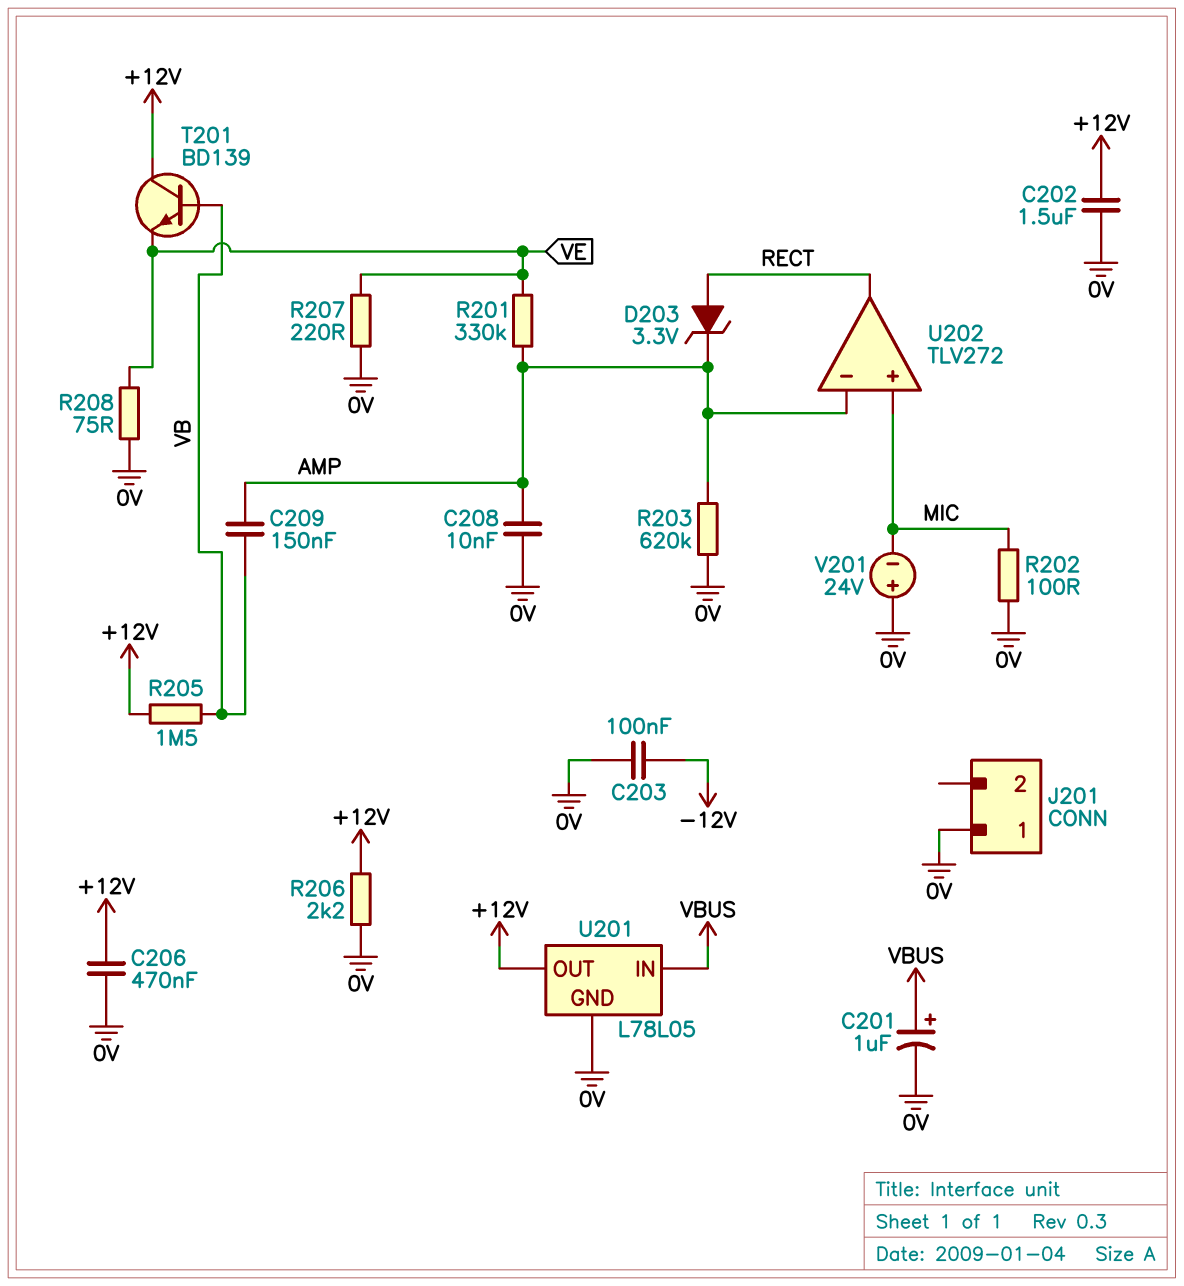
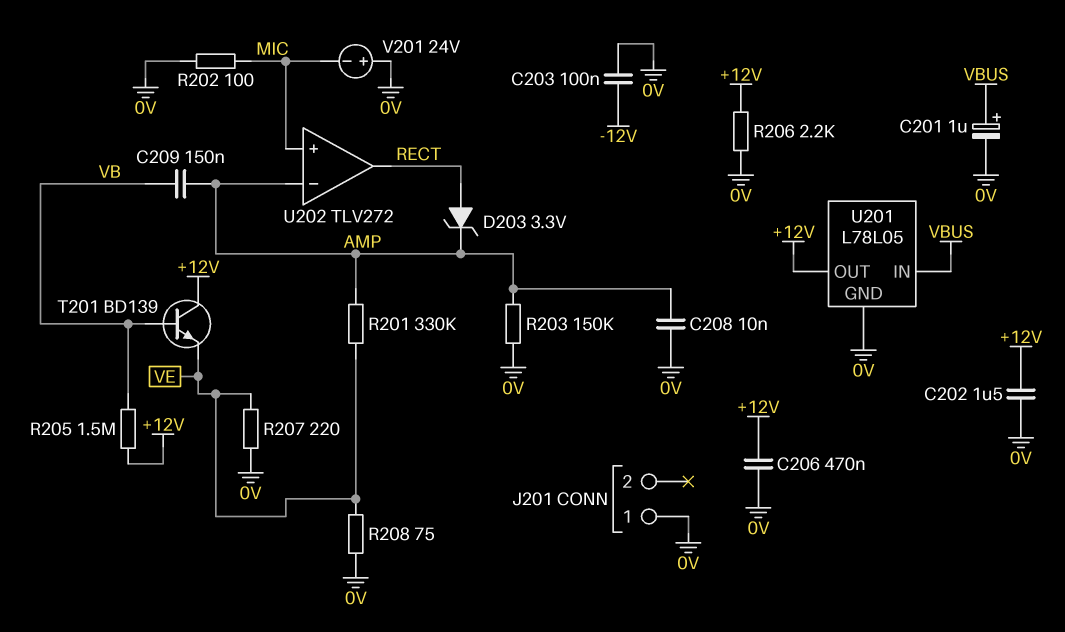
R203: 620k (0V, AMP) -> 150k (0V, AMP)

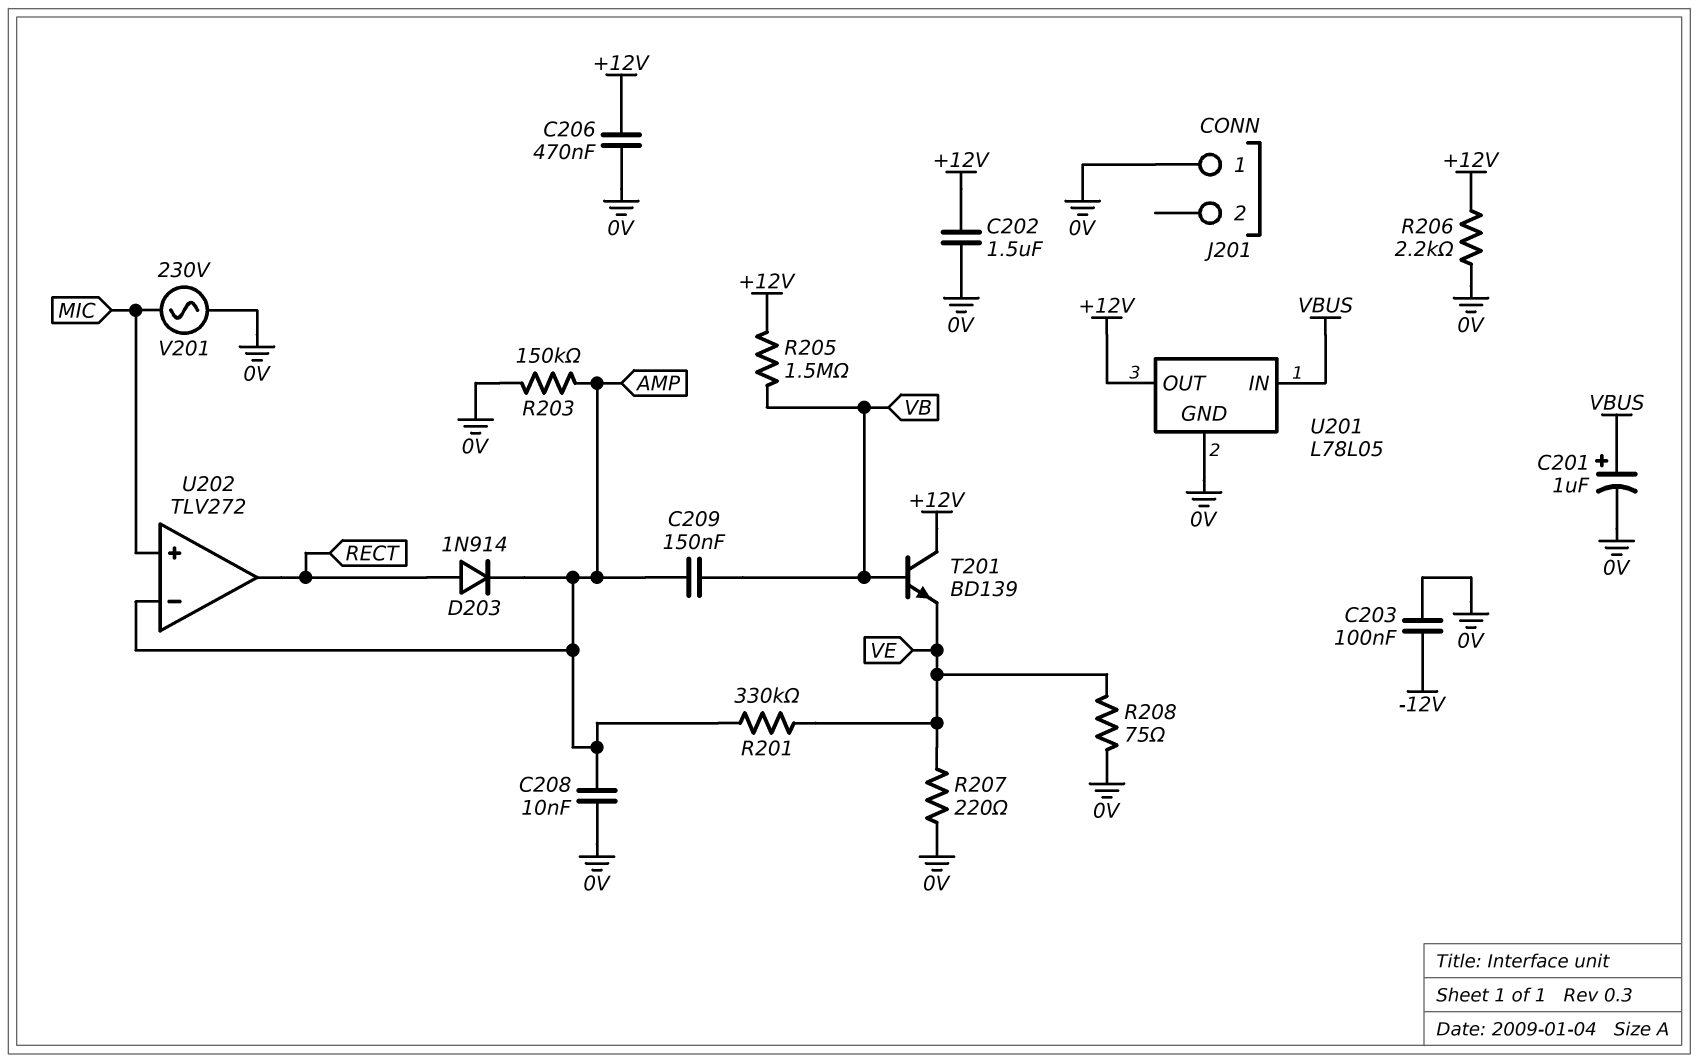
D203: zener 3.3V (A RECT, K AMP) -> diode 1N914 (A RECT, K AMP)
R202: 100 (0V, MIC) -> none
V201: 24V (plus 0V, minus MIC) -> AC 230V (0V, MIC)

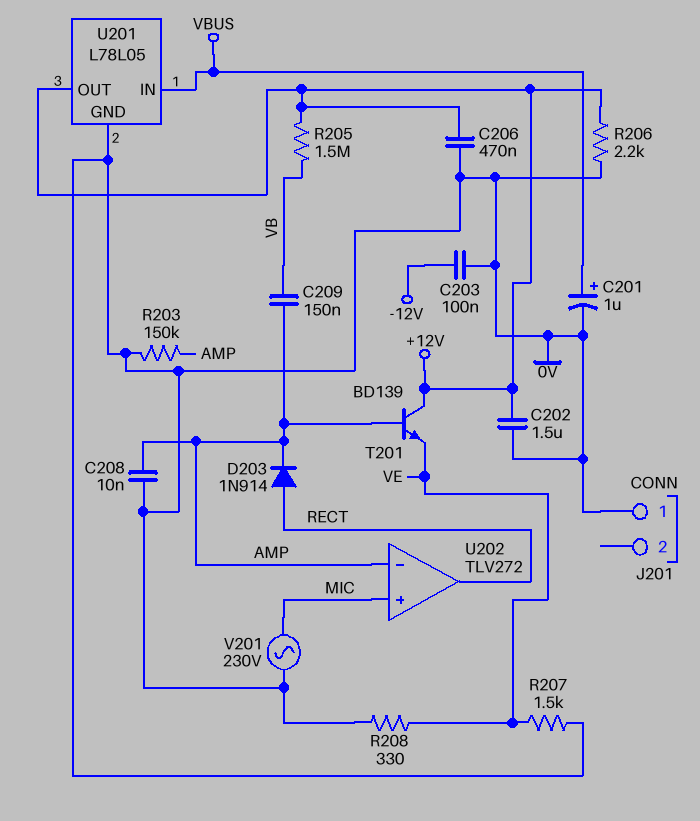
R201: 330k (AMP, VE) -> none
R207: 220 (0V, VE) -> 1.5k (0V, VE)
R208: 75 (0V, VE) -> 330 (0V, VE)
T201: NPN BD139 (B VB, C +12V, E VE) -> NPN BD139 (B AMP, C +12V, E VE)

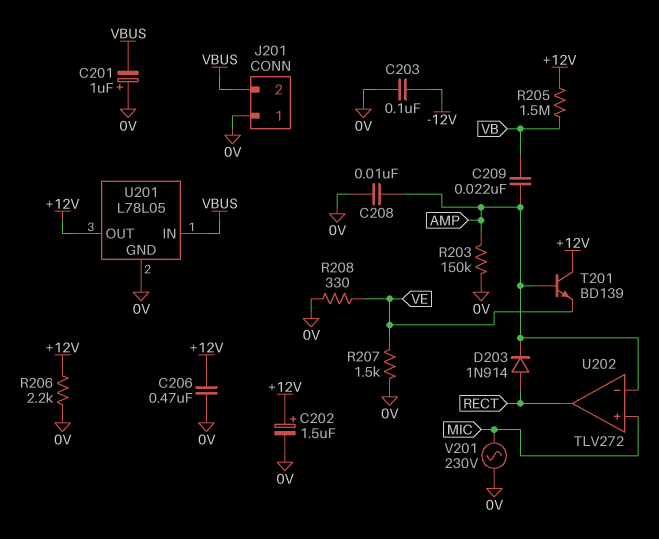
C201: 1uF (plus VBUS, minus 0V) -> 1uF (plus 0V, minus VBUS)
C202: 1.5uF (+12V, 0V) -> 1.5uF (plus +12V, minus 0V)
C209: 150nF (AMP, VB) -> 22nF (AMP, VB)
J201 pin 2: none -> VBUS

